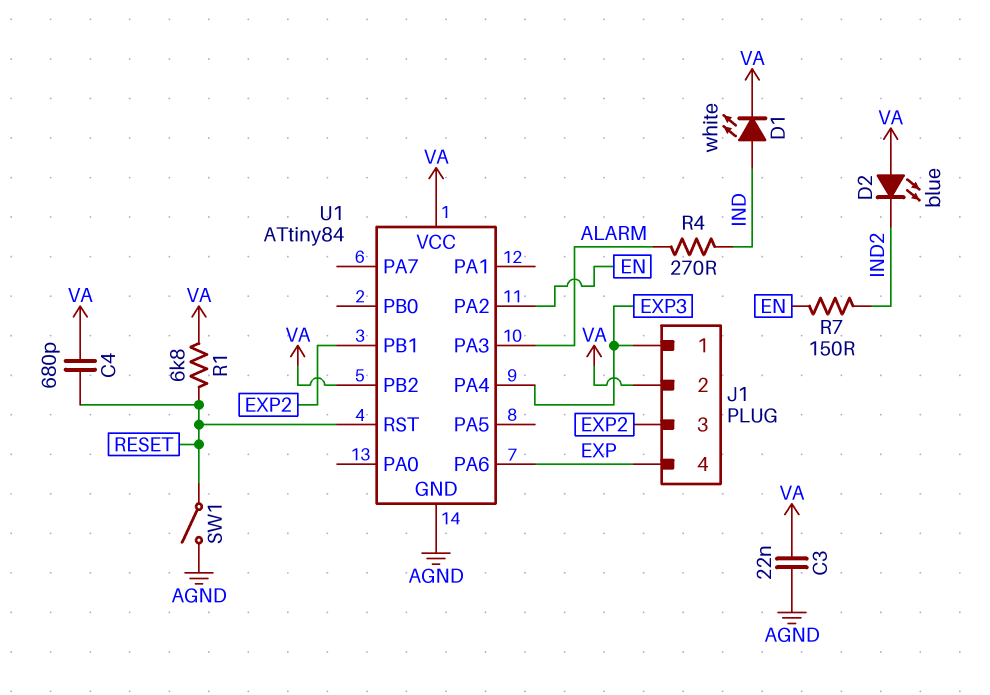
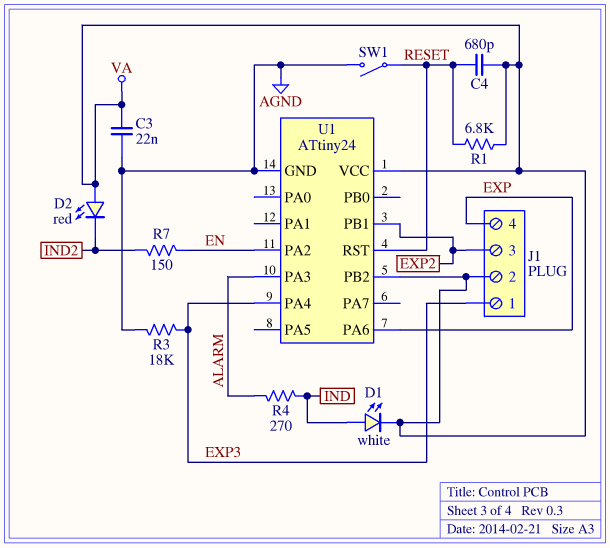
D2: LED blue (A VA, K IND2) -> LED red (A VA, K IND2)
R3: none -> 18k (AGND, EXP3)
U1: ATtiny84 -> ATtiny24

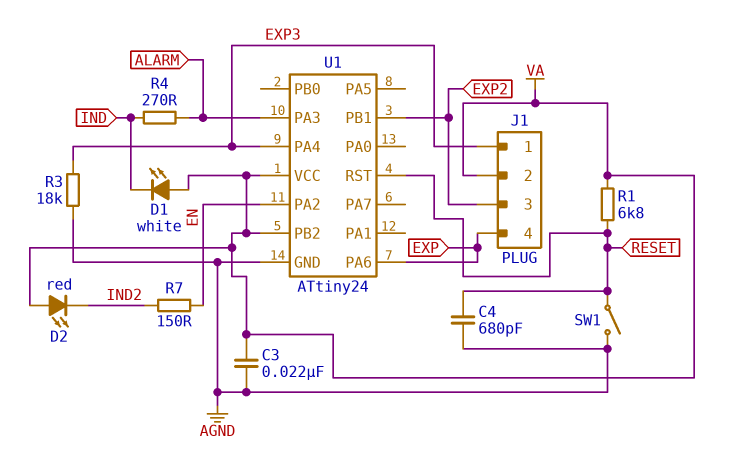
C4: 680pF (RESET, VA) -> 680pF (AGND, RESET)
D1: LED white (A IND, K VA) -> LED white (A VA, K IND)

